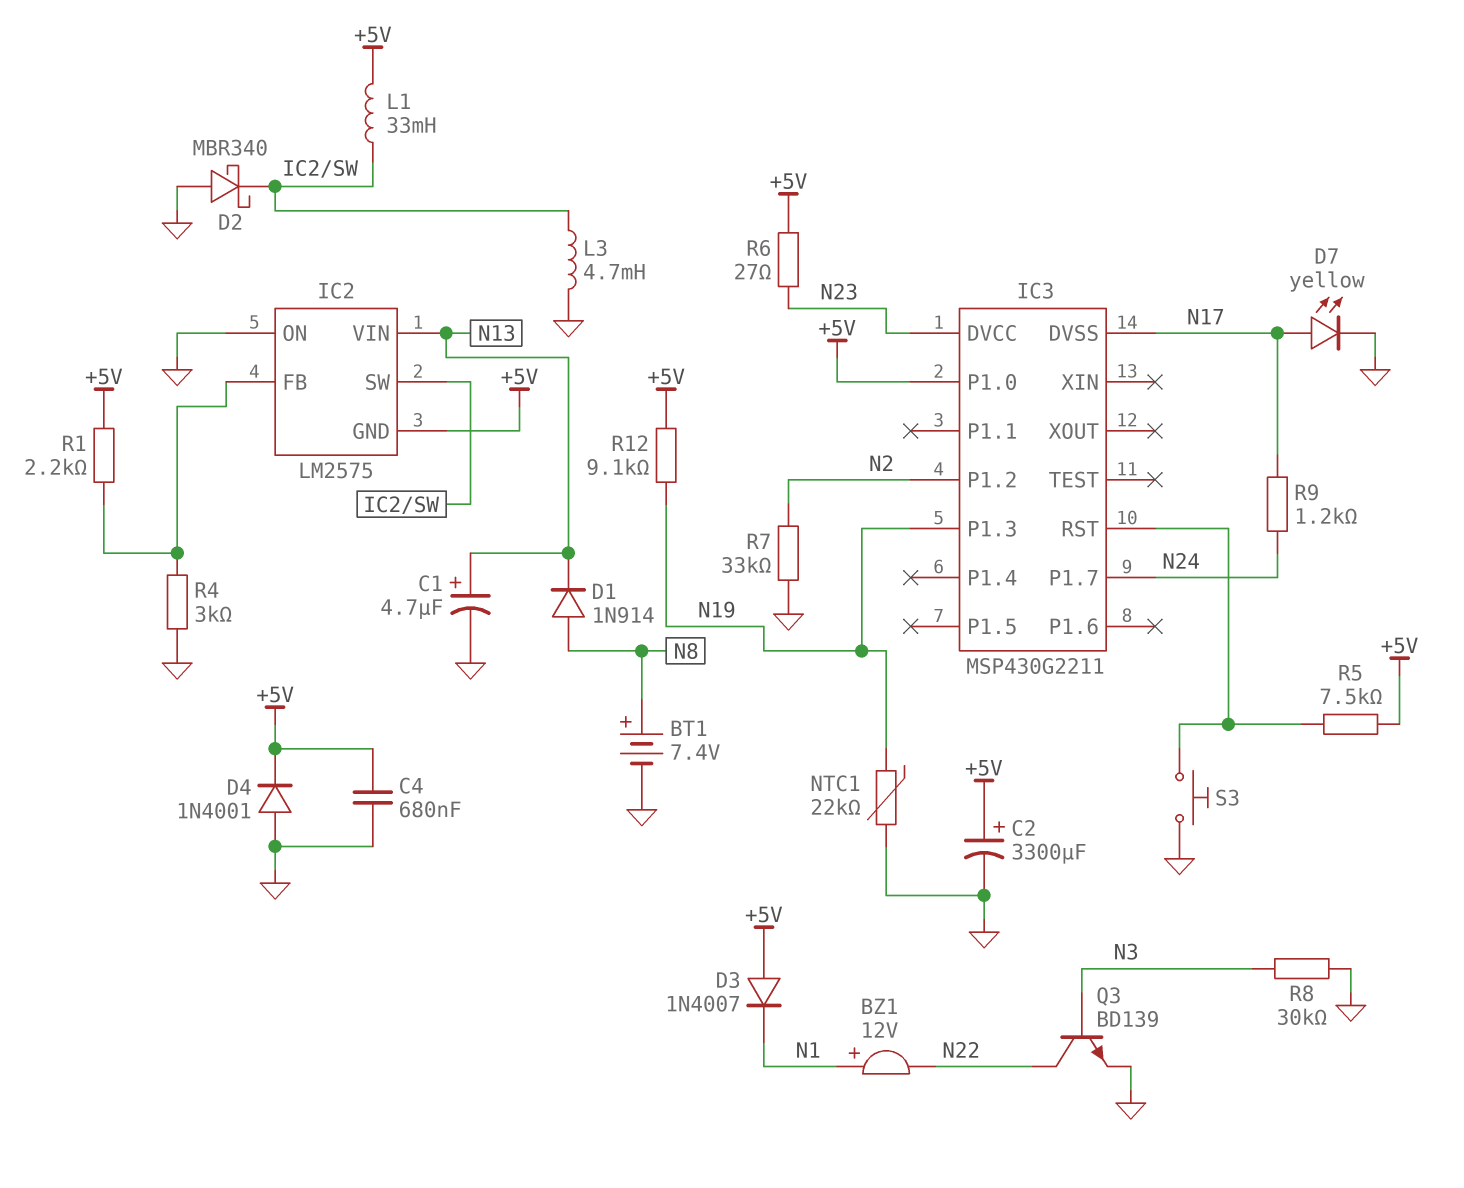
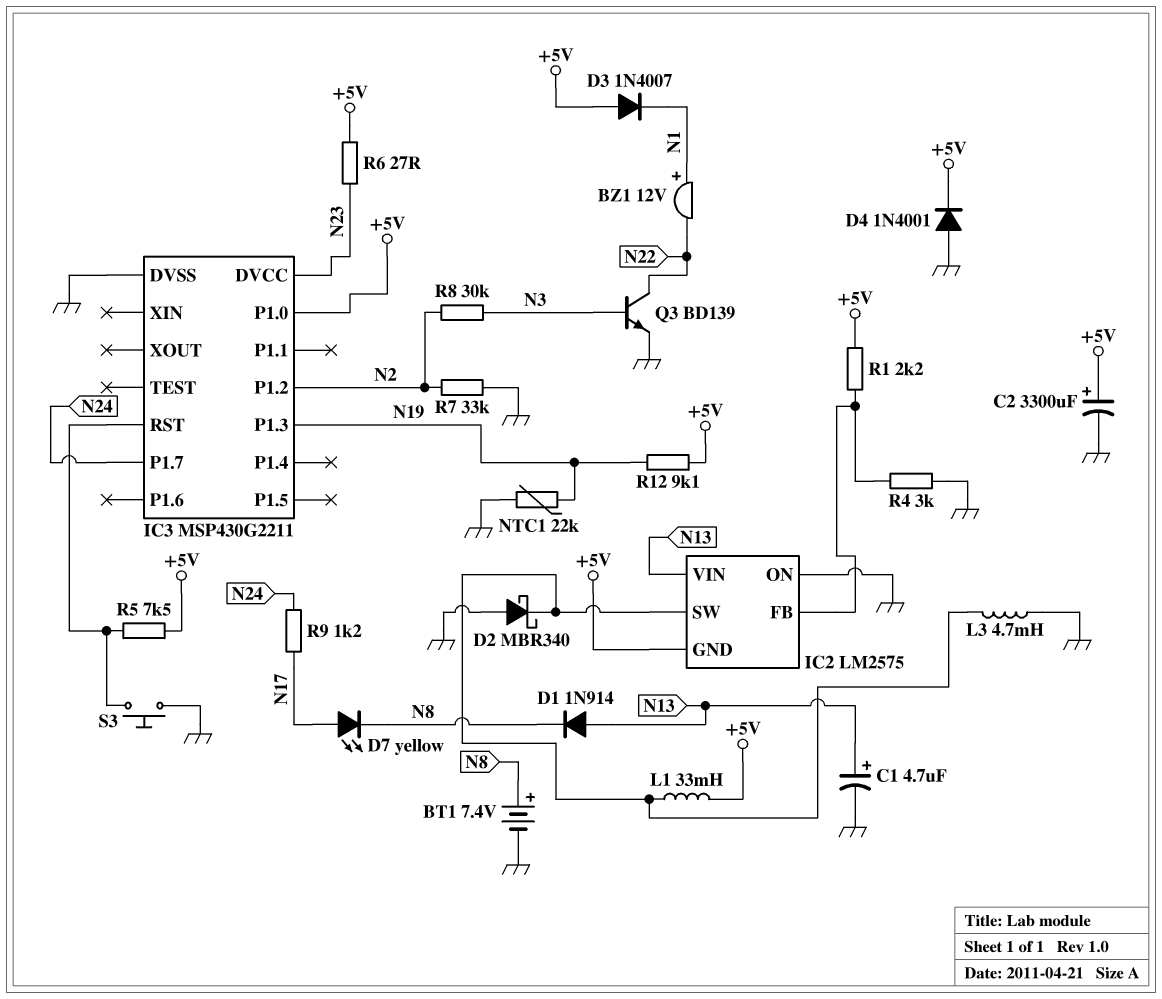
C4: 680nF (+5V, GND) -> none
D1: diode 1N914 (A N8, K N13) -> diode 1N914 (A N13, K N8)
D7: LED yellow (A N17, K GND) -> LED yellow (A N17, K N8)
IC3 pin DVSS: N17 -> GND
R8: 30k (GND, N3) -> 30k (N2, N3)

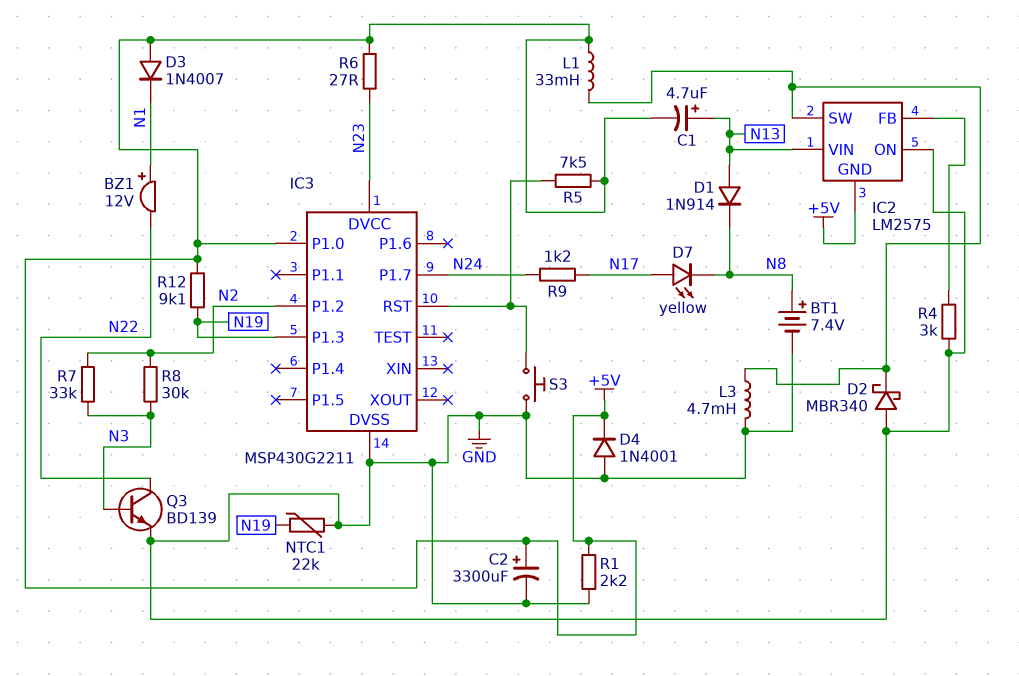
C1: 4.7uF (plus N13, minus GND) -> 4.7uF (plus N13, minus +5V)
R1: 2.2k (+5V, IC2/FB) -> 2.2k (+5V, GND)
R7: 33k (GND, N2) -> 33k (N2, N3)

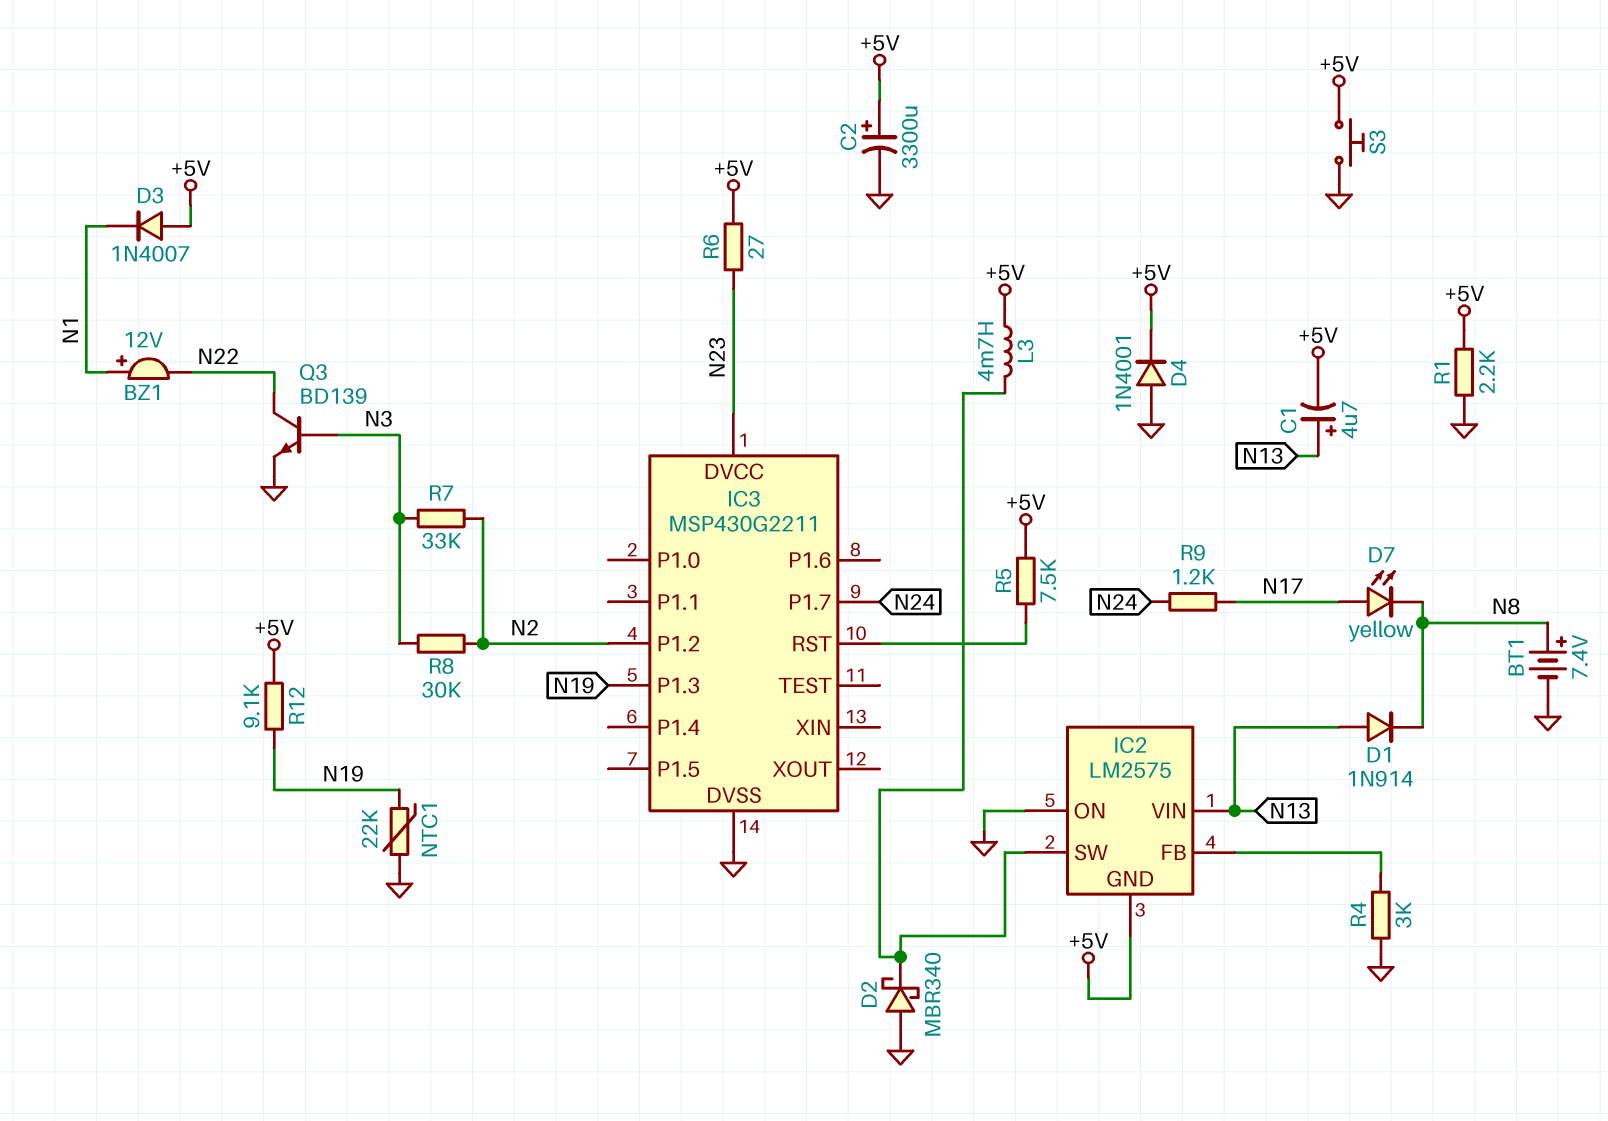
IC3 pin P1.0: +5V -> none
L1: 33mH (+5V, IC2/SW) -> none
L3: 4.7mH (GND, IC2/SW) -> 4.7mH (+5V, IC2/SW)
S3: button (GND, IC3/RST) -> button (+5V, GND)

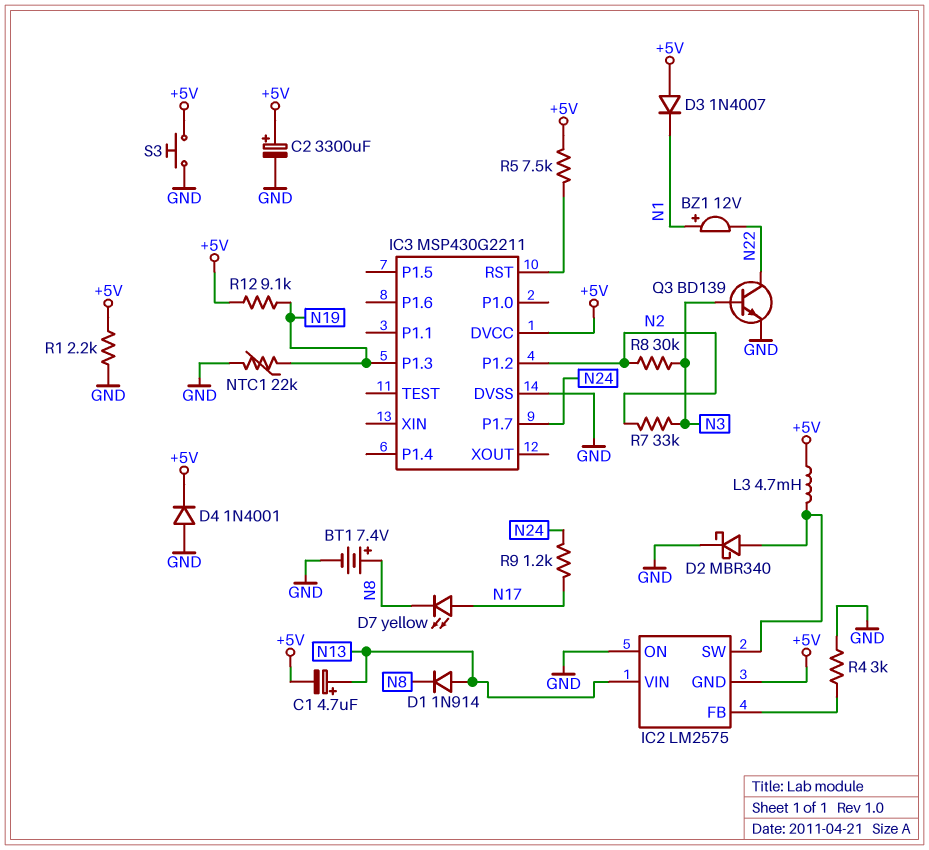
D2: schottky MBR340 (A GND, K IC2/SW) -> schottky MBR340 (A IC2/SW, K GND)
IC3 pin DVCC: N23 -> +5V
R6: 27 (+5V, N23) -> none

